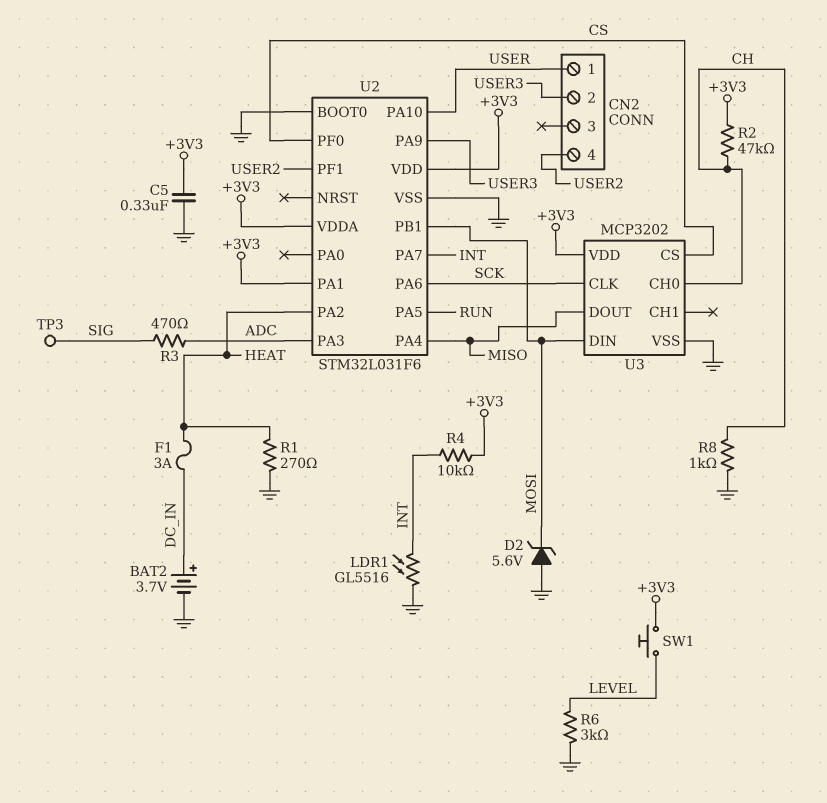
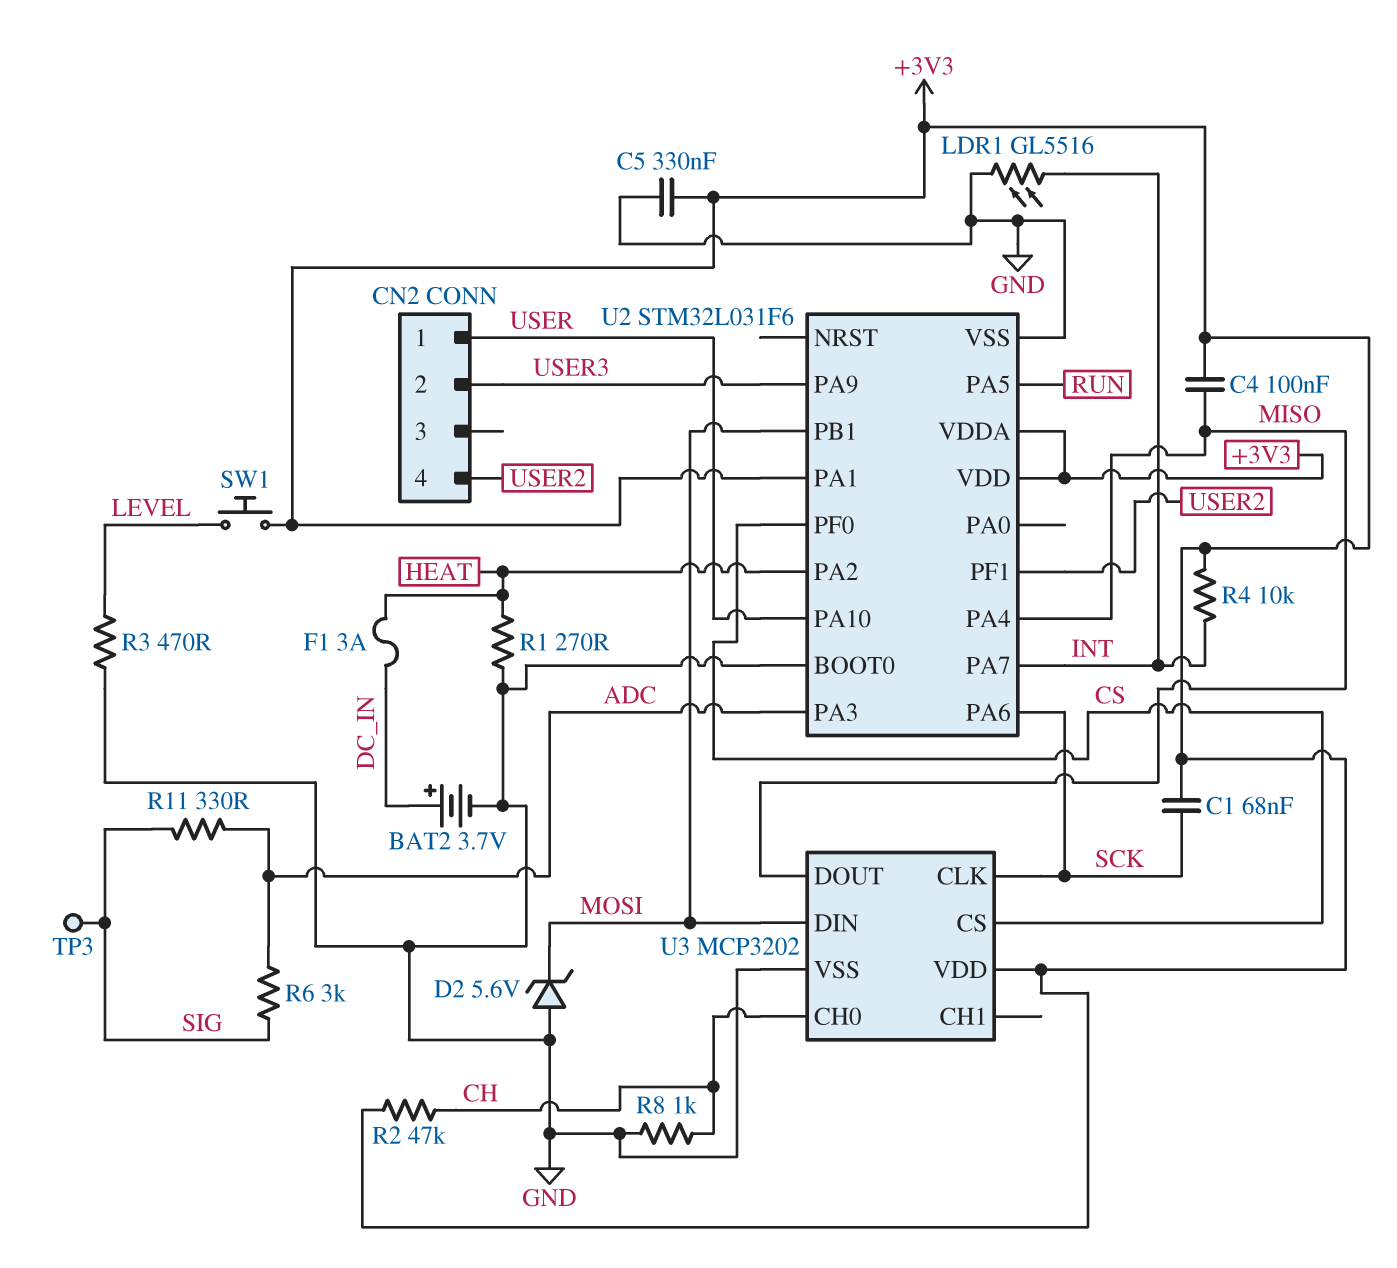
C1: none -> 68nF (+3V3, SCK)
C4: none -> 100nF (+3V3, MISO)
R3: 470 (ADC, SIG) -> 470 (GND, LEVEL)
R6: 3k (GND, LEVEL) -> 3k (ADC, SIG)
R11: none -> 330 (ADC, SIG)

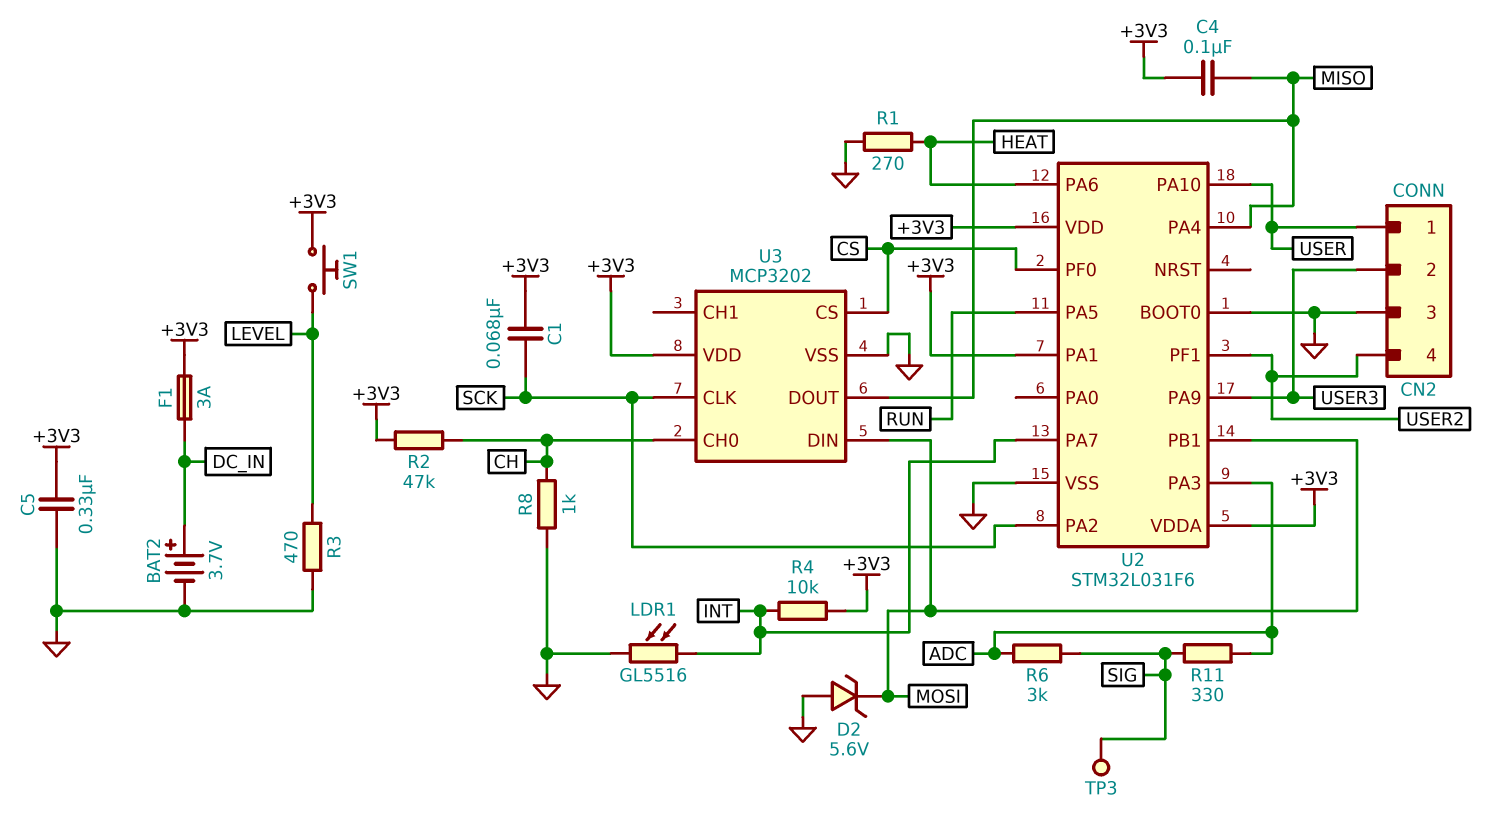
CN2 pin 3: none -> GND
F1: 3A (DC_IN, HEAT) -> 3A (+3V3, DC_IN)
U2 pin PA2: HEAT -> SCK
U2 pin PA6: SCK -> HEAT

